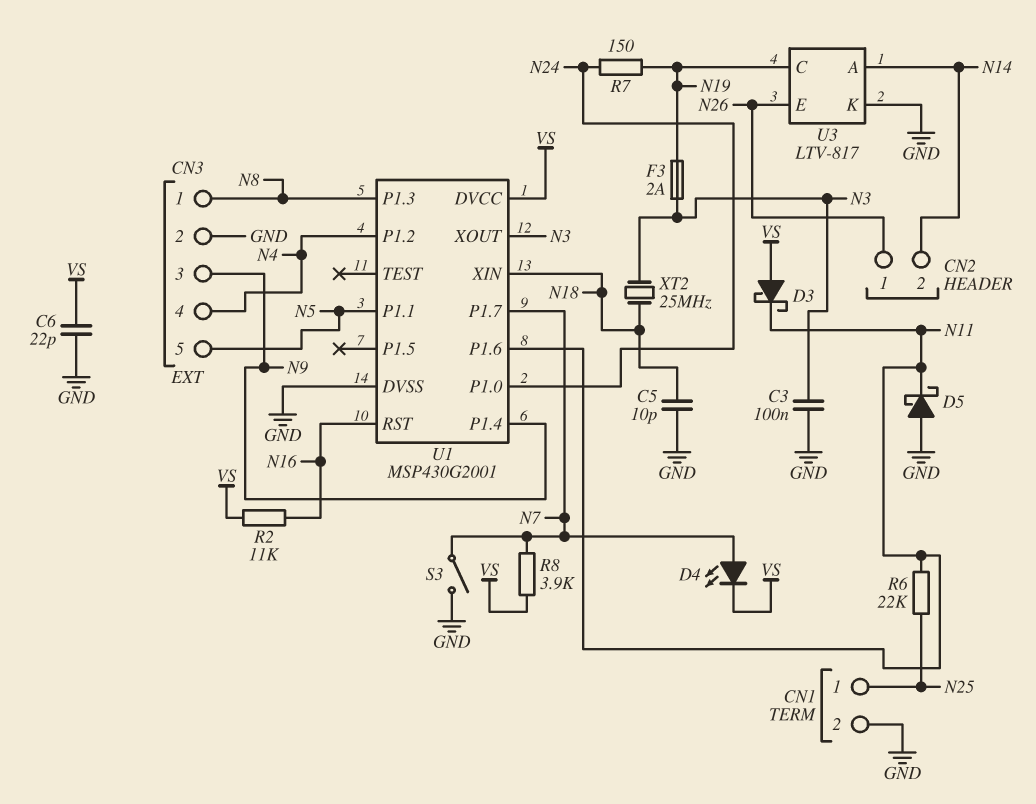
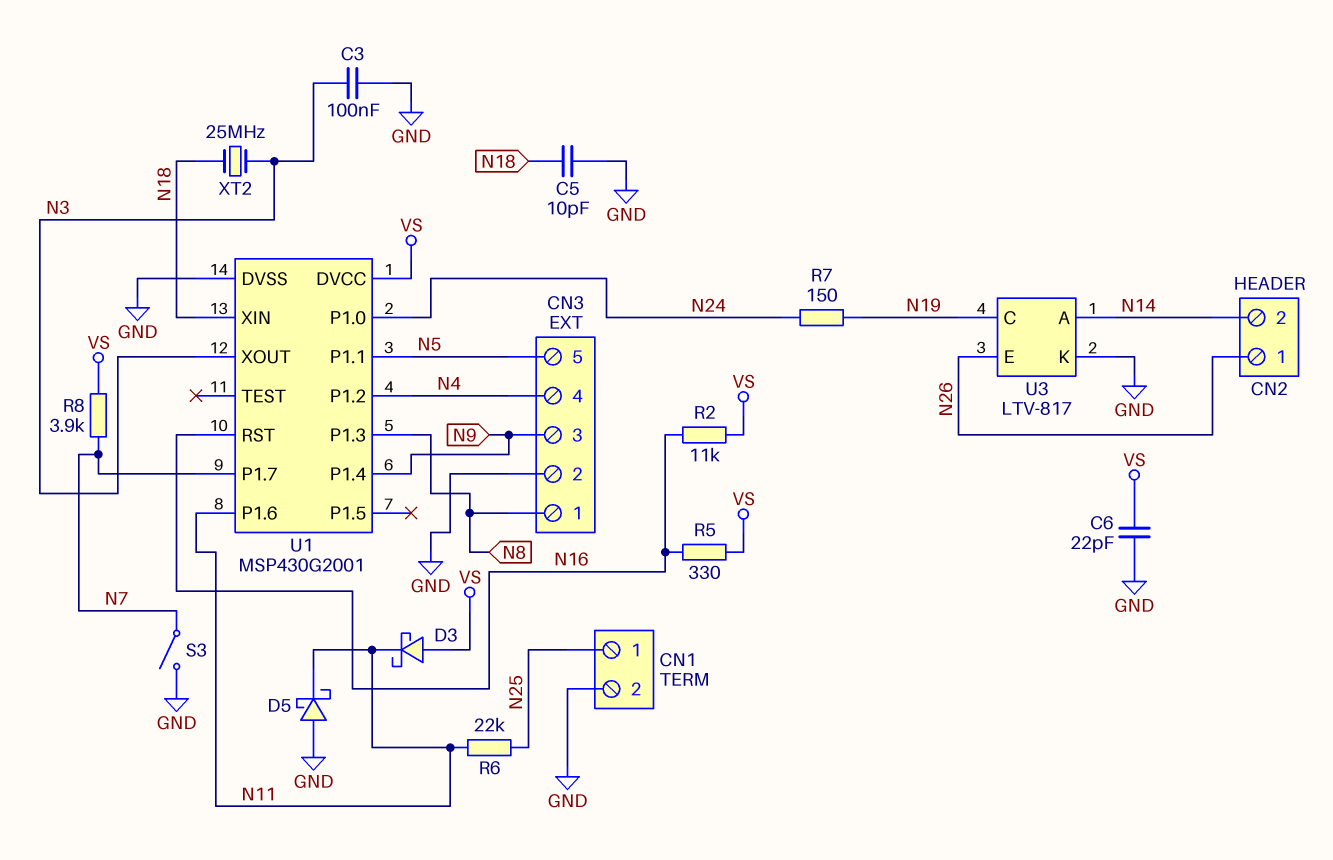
D4: LED (A N7, K VS) -> none
F3: 2A (N3, N19) -> none
R5: none -> 330 (N16, VS)

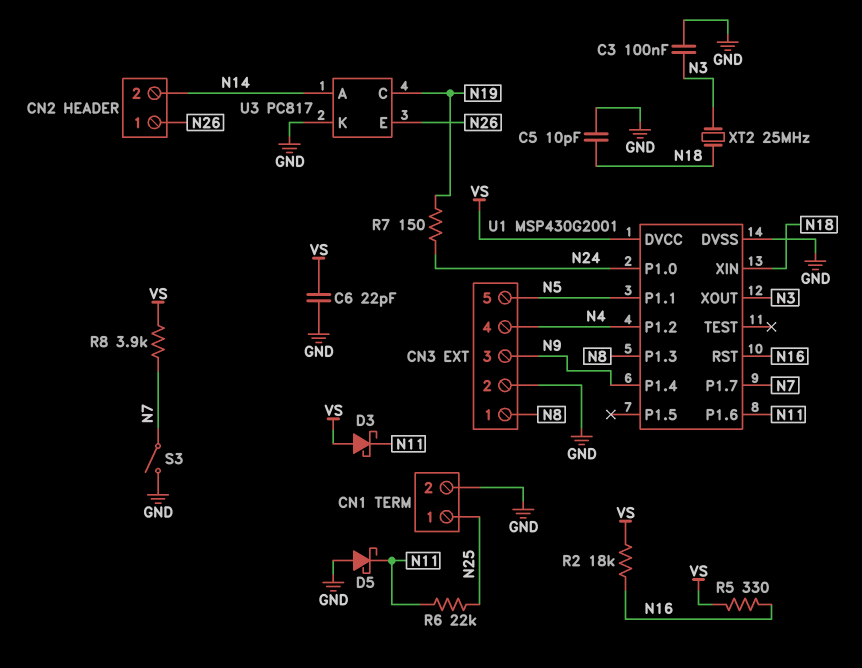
R2: 11k (N16, VS) -> 18k (N16, VS)
U3: LTV-817 -> PC817

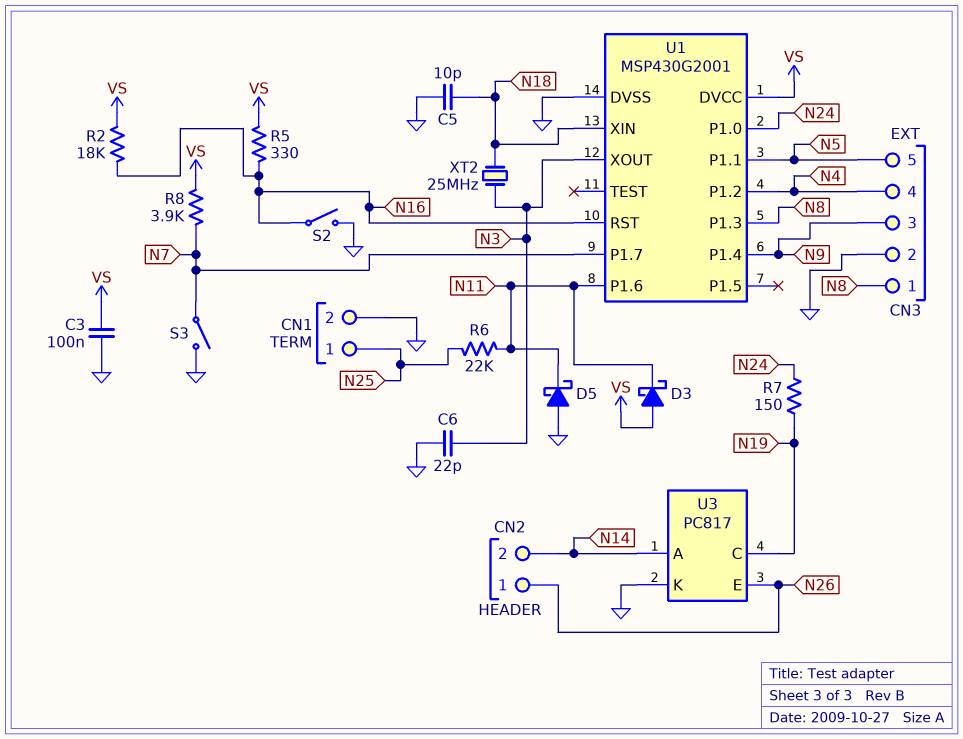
C3: 100nF (GND, N3) -> 100nF (GND, VS)
C6: 22pF (GND, VS) -> 22pF (GND, N3)
S2: none -> switch (GND, N16)

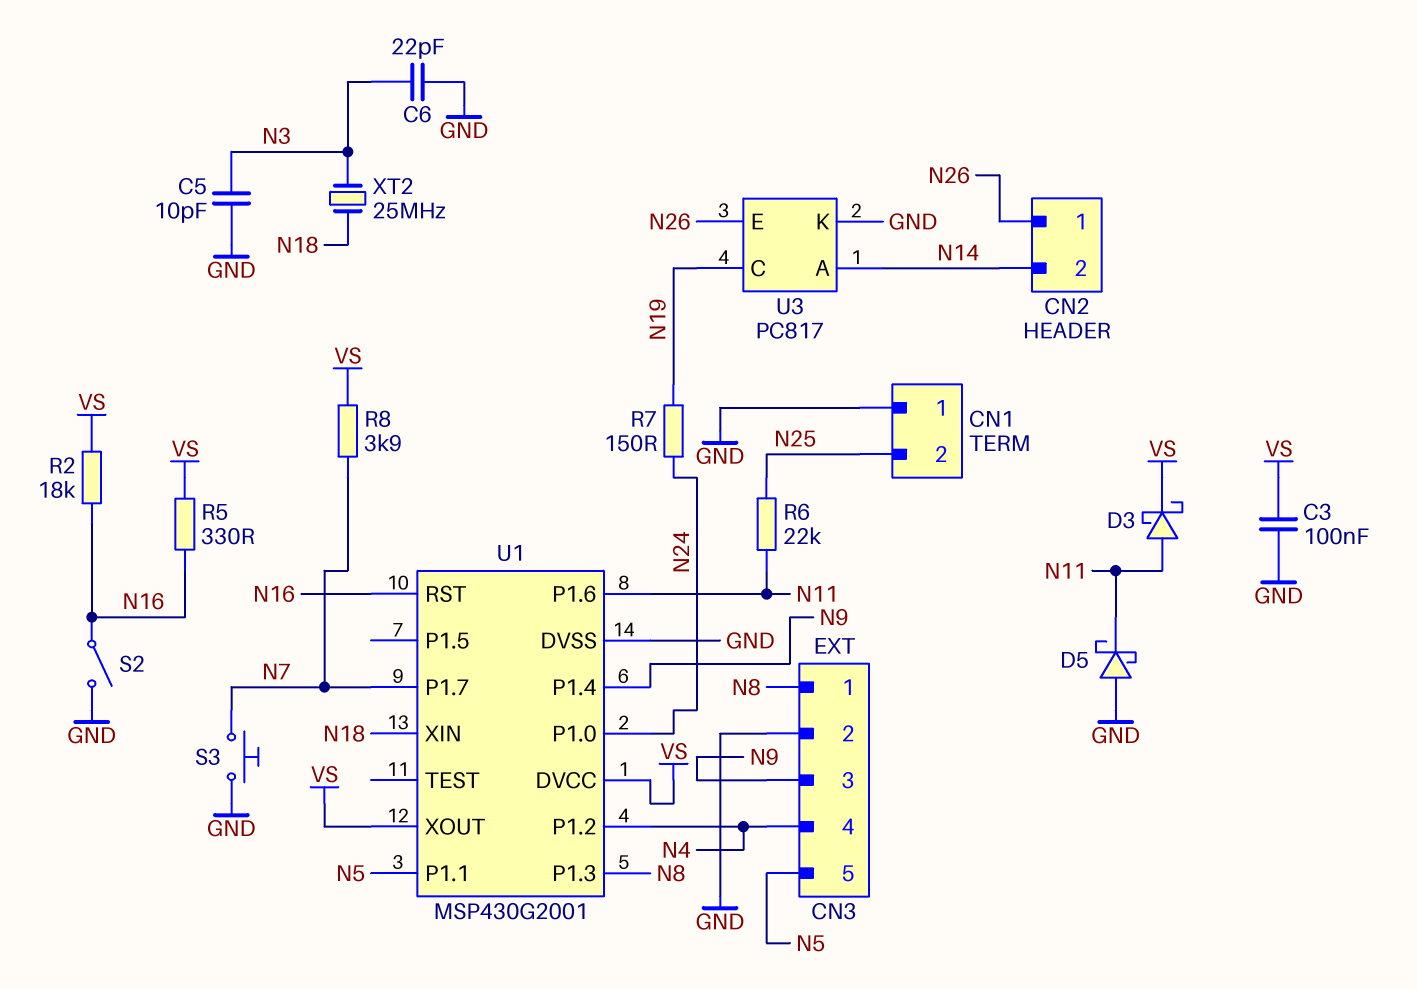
C5: 10pF (GND, N18) -> 10pF (GND, N3)
CN1 pin 1: N25 -> GND
CN1 pin 2: GND -> N25
D3: schottky (A VS, K N11) -> schottky (A N11, K VS)
S3: switch (GND, N7) -> button (GND, N7)
U1 pin XOUT: N3 -> VS

